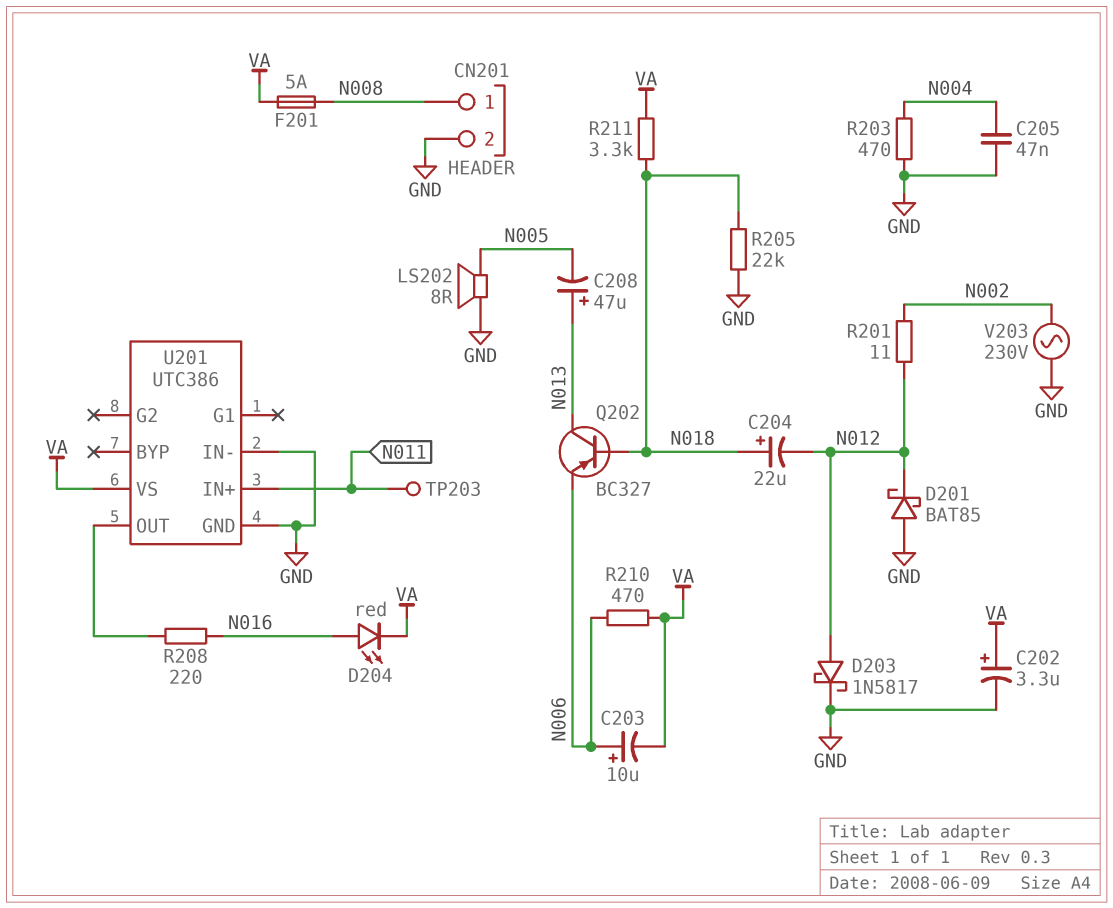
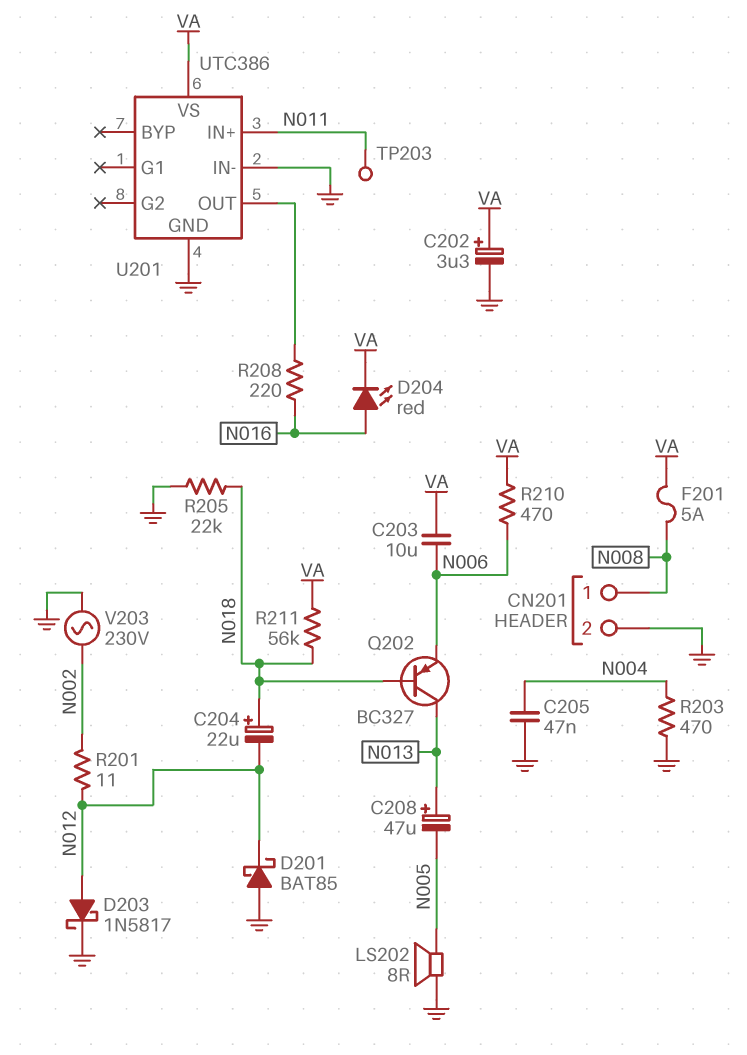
C203: 10uF (plus N006, minus VA) -> 10uF (N006, VA)
R211: 3.3k (N018, VA) -> 56k (N018, VA)

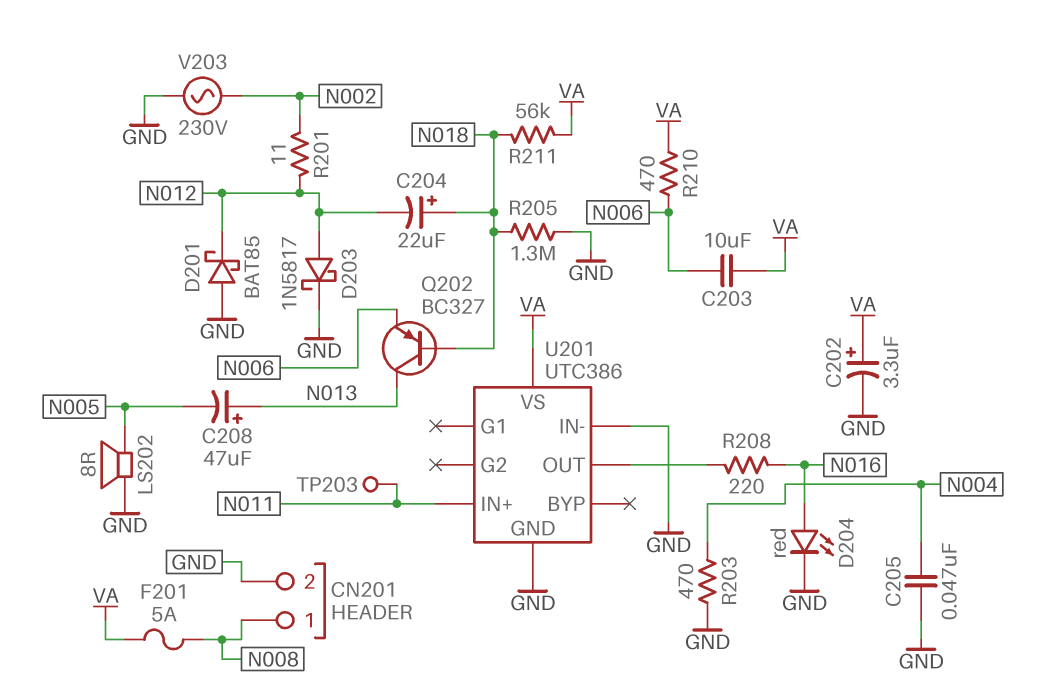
D204: LED red (A N016, K VA) -> LED red (A N016, K GND)
R205: 22k (GND, N018) -> 1.3M (GND, N018)

